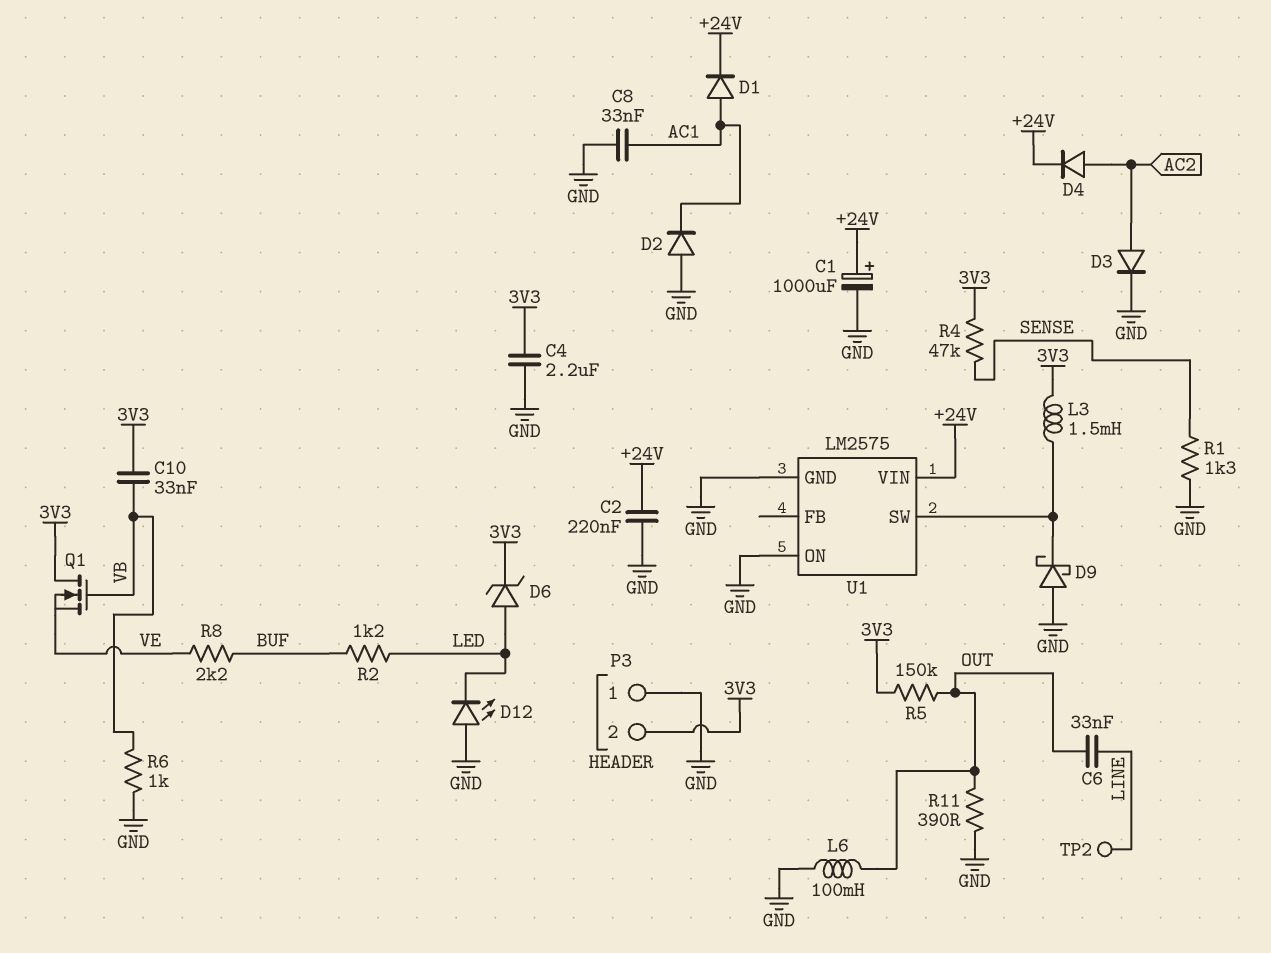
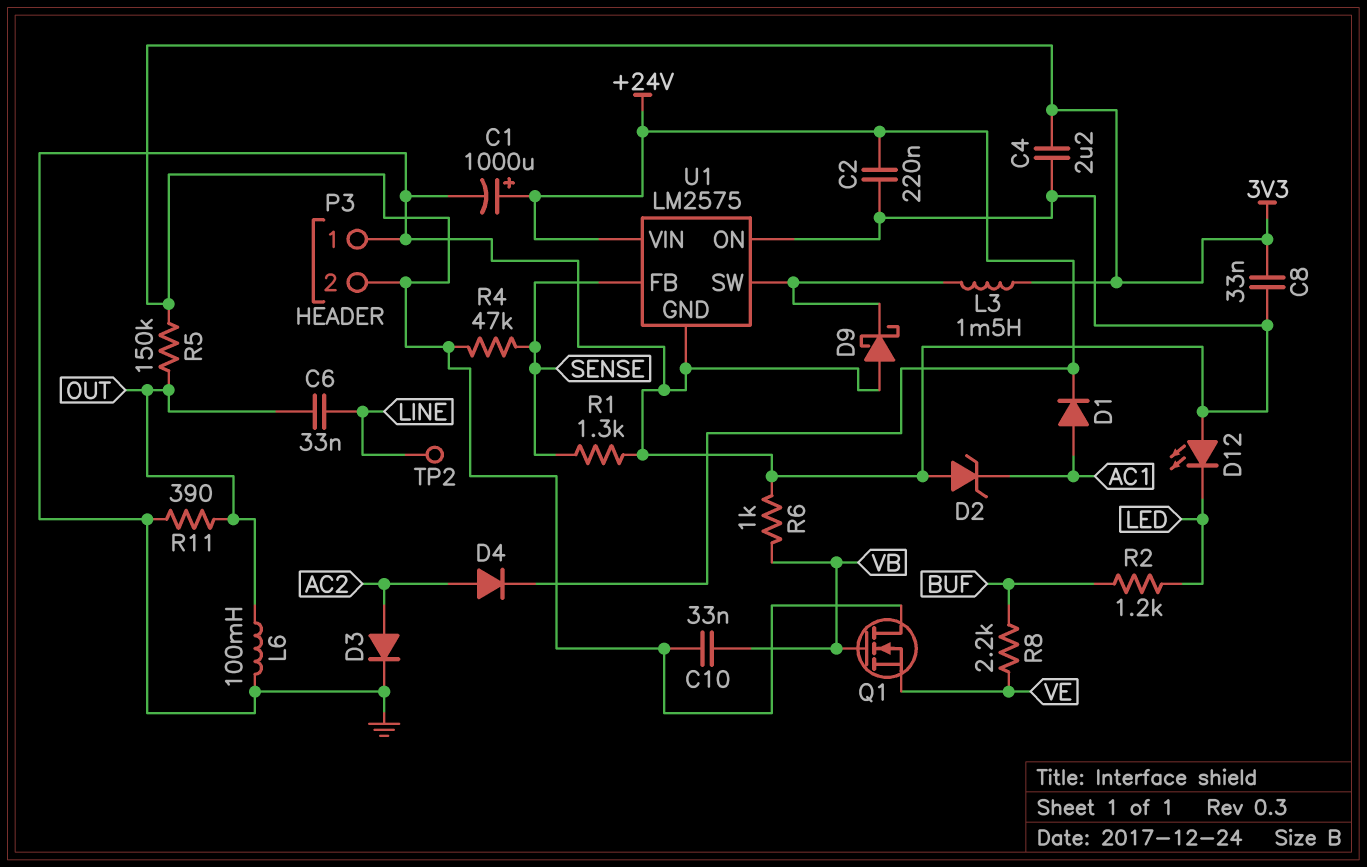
C8: 33nF (AC1, GND) -> 33nF (3V3, GND)
D2: diode (A GND, K AC1) -> zener (A GND, K AC1)
D6: zener (A LED, K 3V3) -> none
U1 pin FB: none -> SENSE

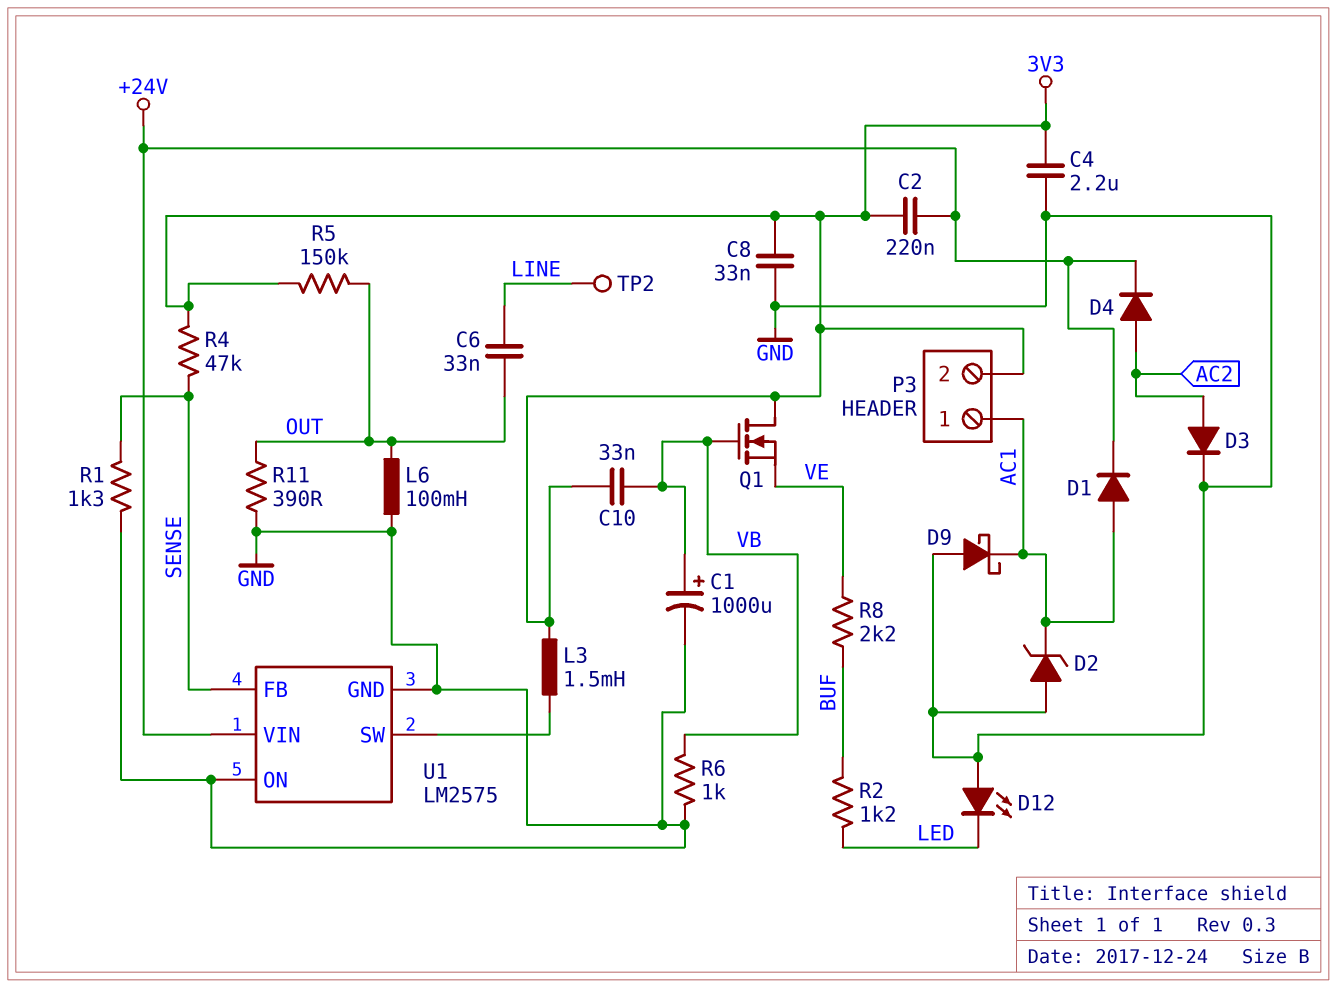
C1: 1000uF (plus +24V, minus GND) -> 1000uF (plus VB, minus GND)
C2: 220nF (+24V, GND) -> 220nF (+24V, 3V3)
D9: schottky (A GND, K U1/SW) -> schottky (A GND, K AC1)
P3 pin 1: GND -> AC1

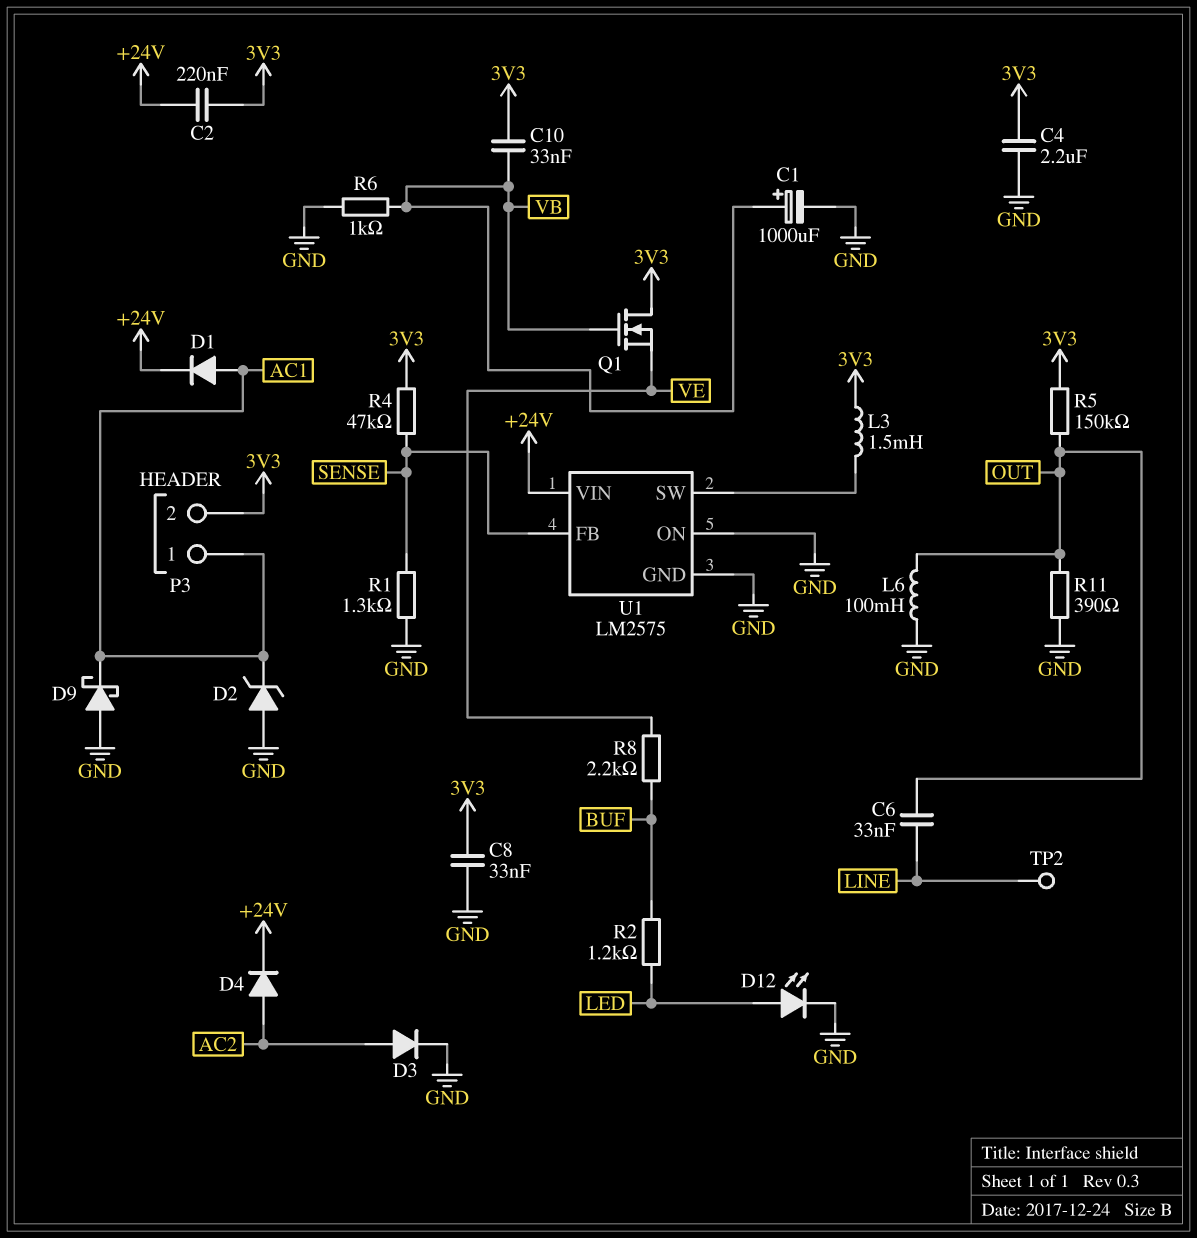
D12: LED (A GND, K LED) -> LED (A LED, K GND)

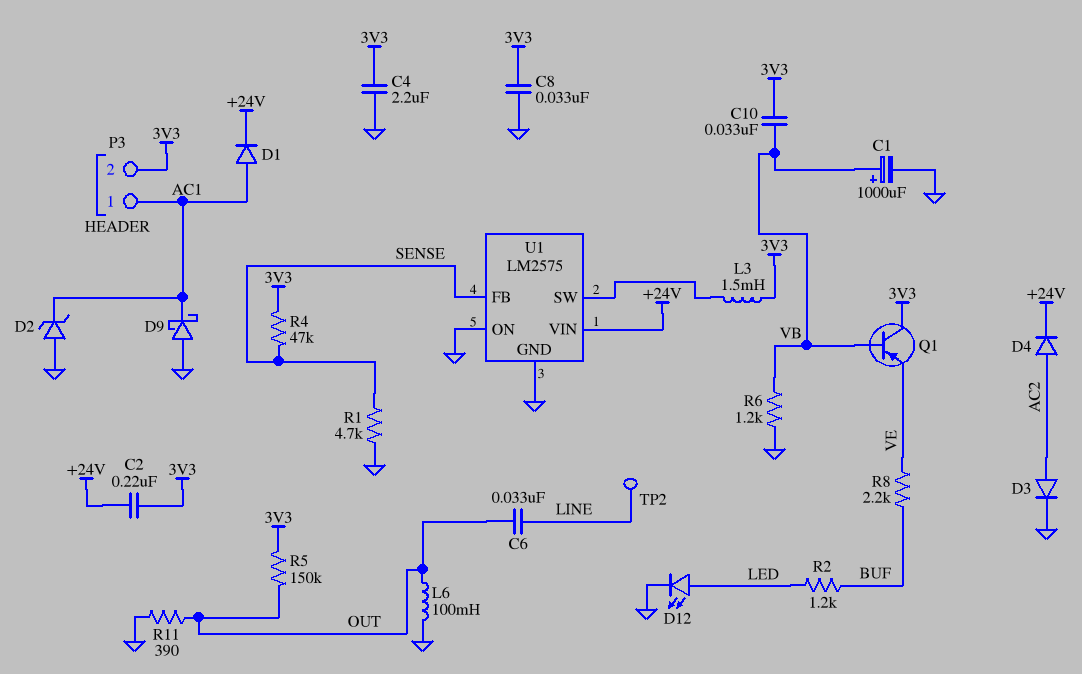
Q1: NMOS (G VB, D 3V3, S VE) -> PNP (B VB, C 3V3, E VE)
R1: 1.3k (GND, SENSE) -> 4.7k (GND, SENSE)
R6: 1k (GND, VB) -> 1.2k (GND, VB)

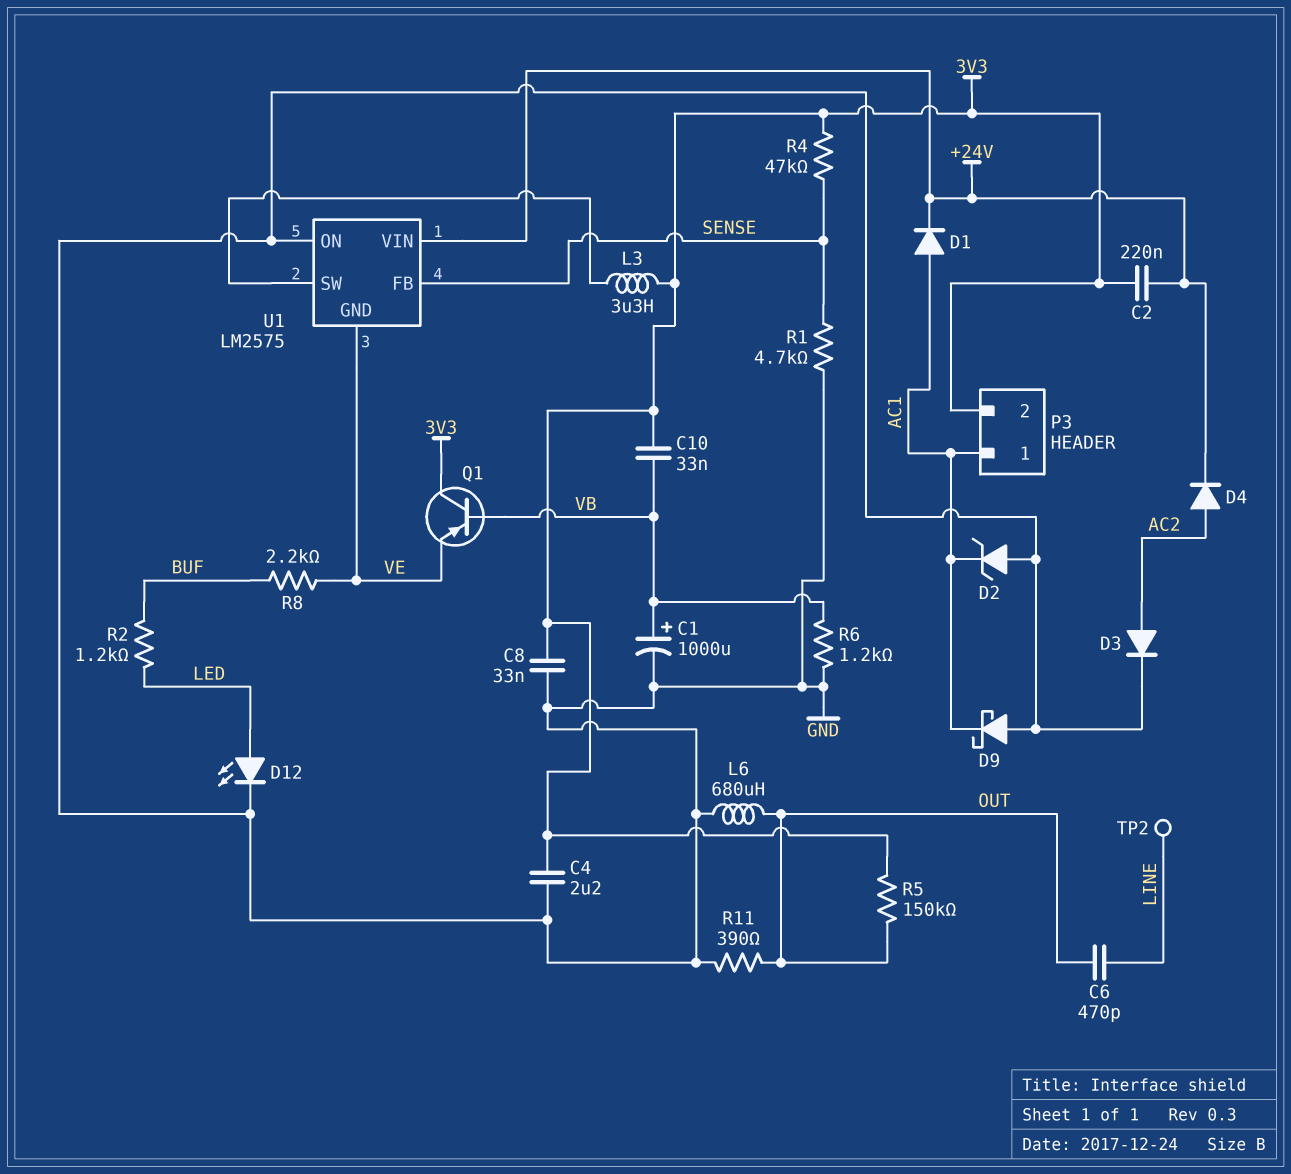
C6: 33nF (LINE, OUT) -> 470pF (LINE, OUT)
L3: 1.5mH (3V3, U1/SW) -> 3.3uH (3V3, U1/SW)
L6: 100mH (GND, OUT) -> 680uH (GND, OUT)
U1 pin GND: GND -> VE

